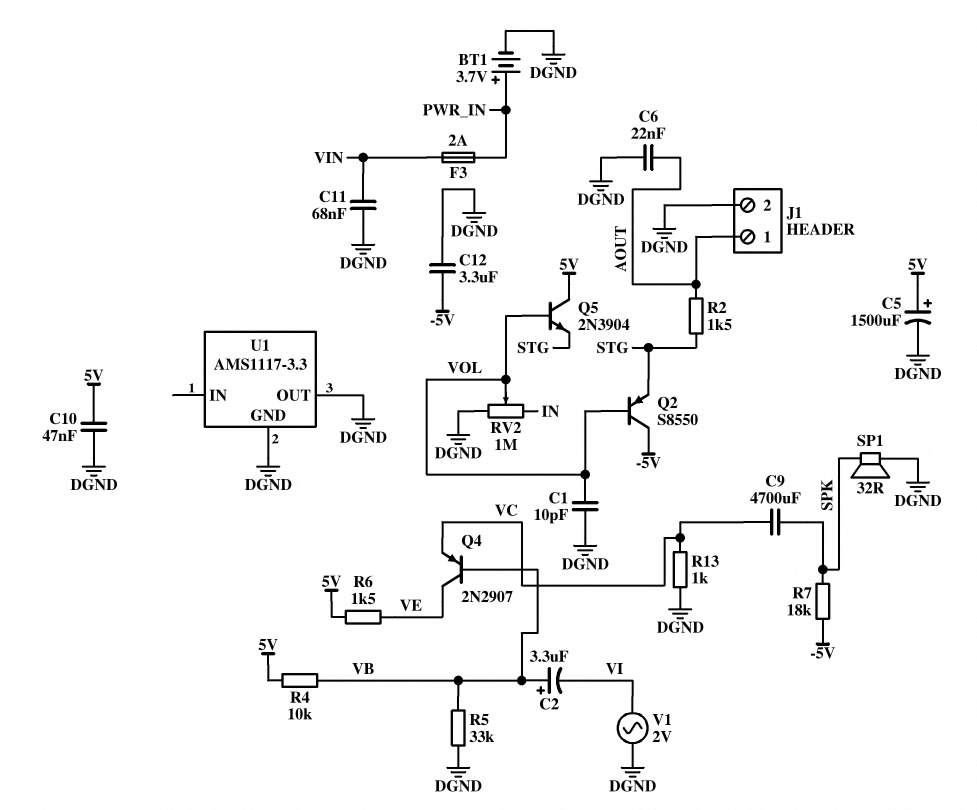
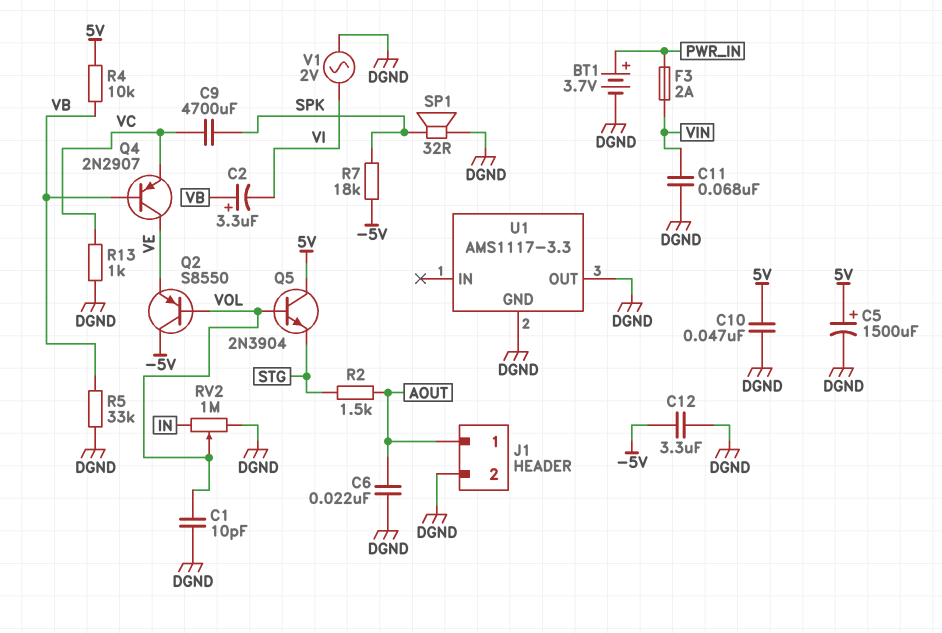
Q2: PNP S8550 (B VOL, C -5V, E STG) -> PNP S8550 (B VOL, C -5V, E VE)
R6: 1.5k (5V, VE) -> none

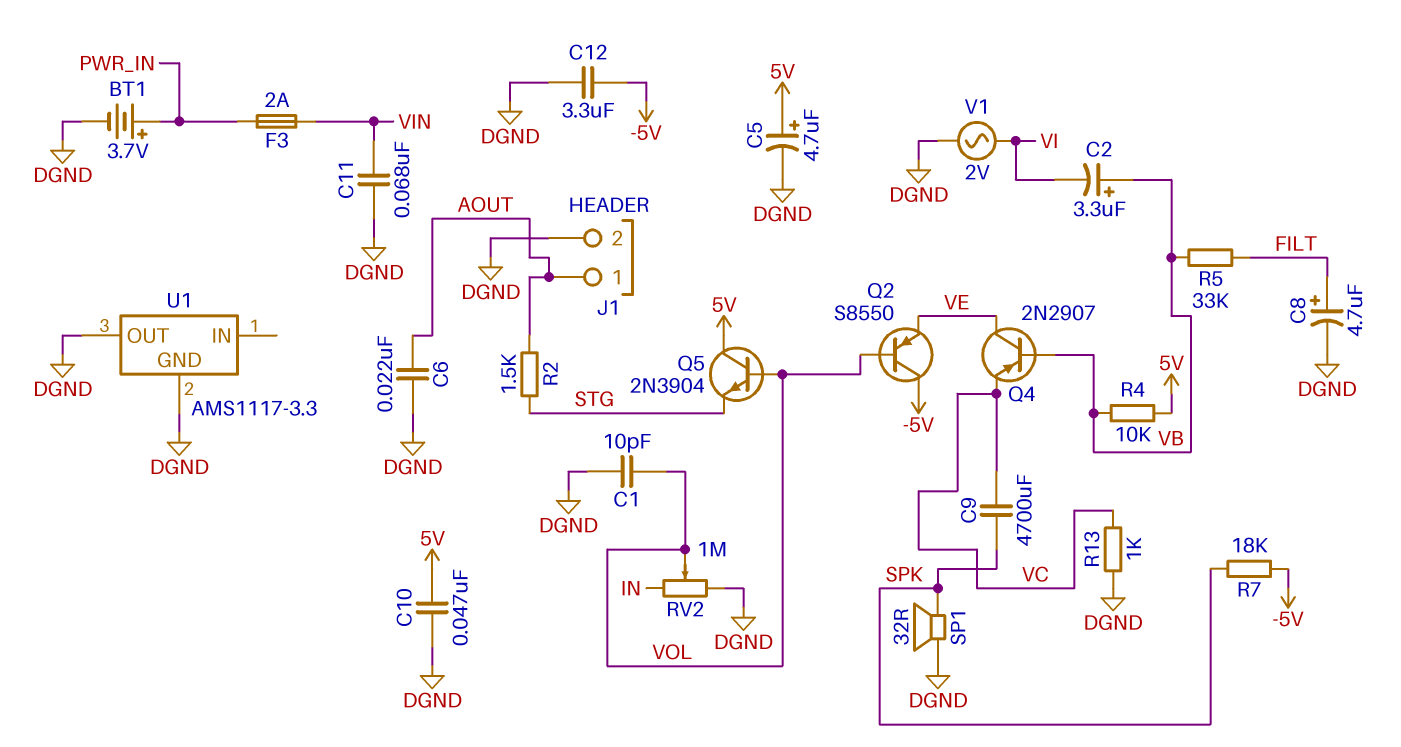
C5: 1500uF (plus 5V, minus DGND) -> 4.7uF (plus 5V, minus DGND)
C8: none -> 4.7uF (plus FILT, minus DGND)
R5: 33k (DGND, VB) -> 33k (FILT, VB)

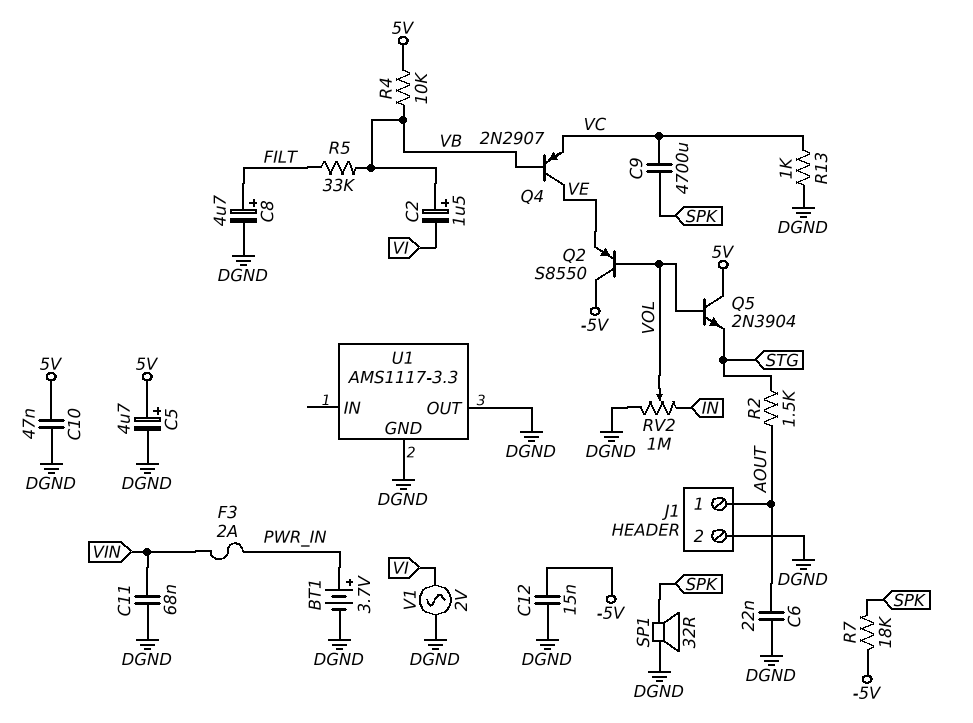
C1: 10pF (DGND, VOL) -> none
C2: 3.3uF (plus VB, minus VI) -> 1.5uF (plus VB, minus VI)
C12: 3.3uF (-5V, DGND) -> 15nF (-5V, DGND)

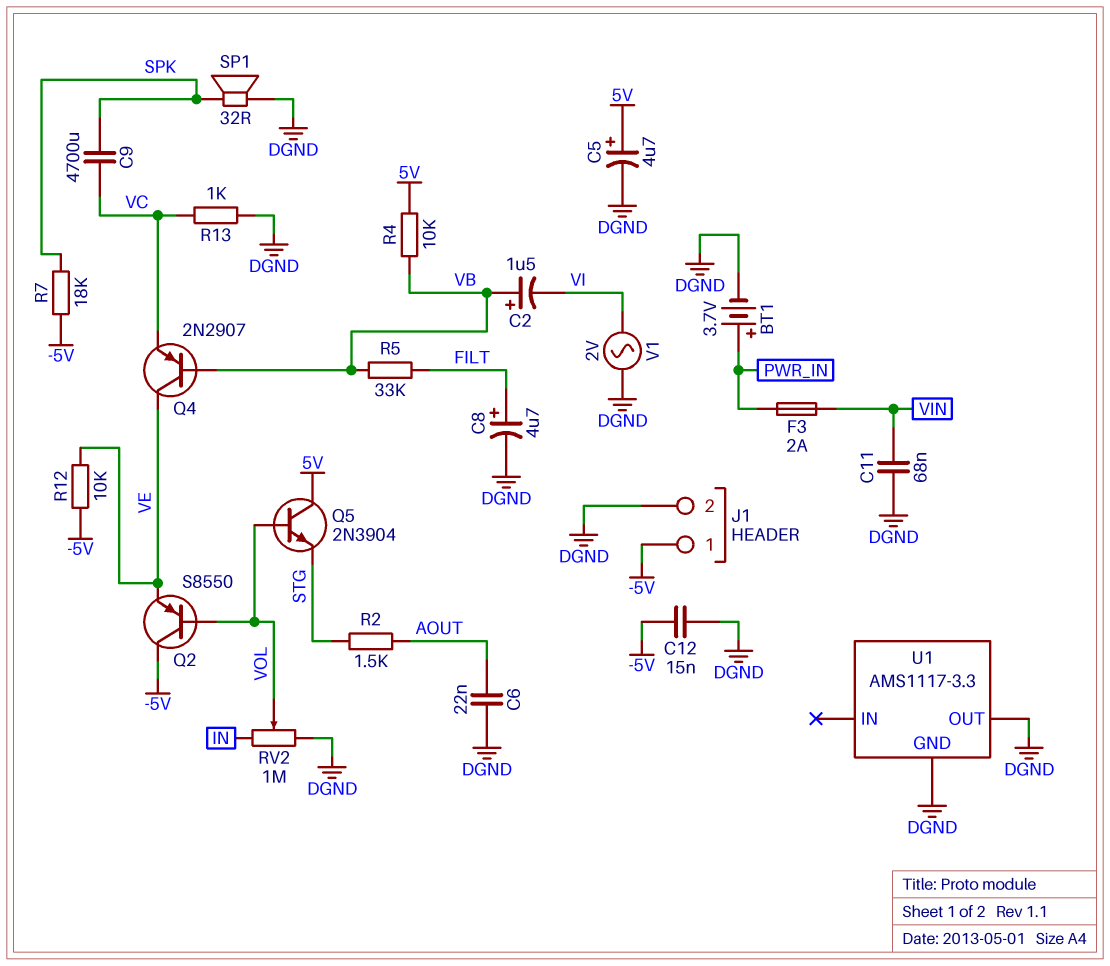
C10: 47nF (5V, DGND) -> none
J1 pin 1: AOUT -> -5V
R12: none -> 10k (-5V, VE)

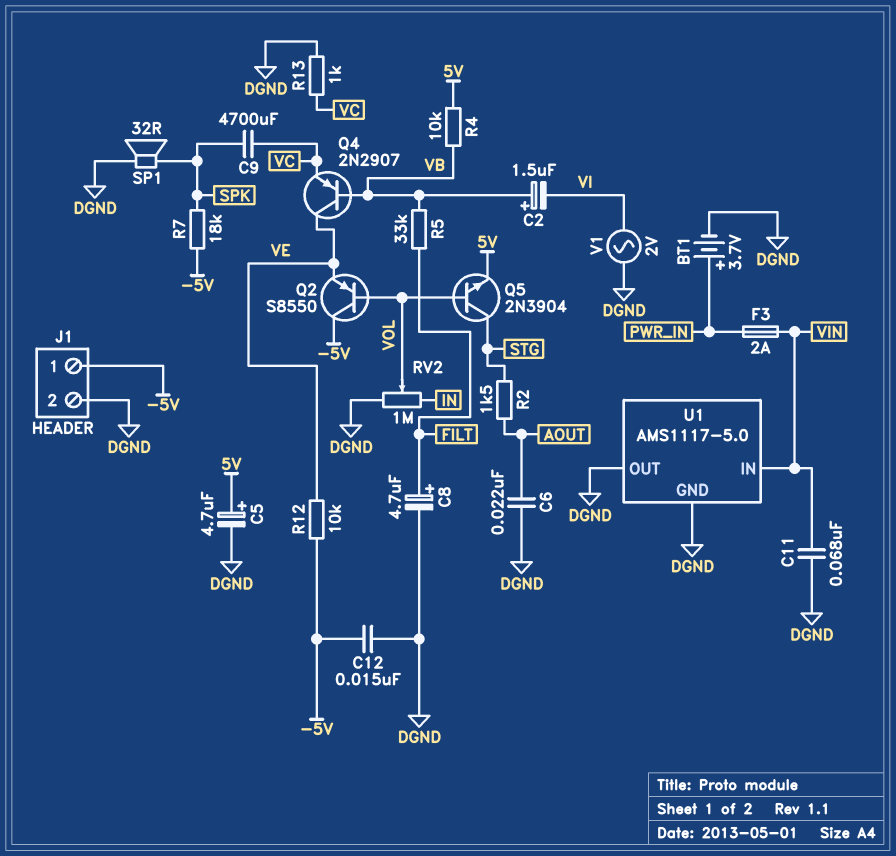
Q5: NPN 2N3904 (B VOL, C 5V, E STG) -> NPN 2N3904 (B VOL, C STG, E 5V)
U1: AMS1117-3.3 -> AMS1117-5.0
U1 pin IN: none -> VIN

